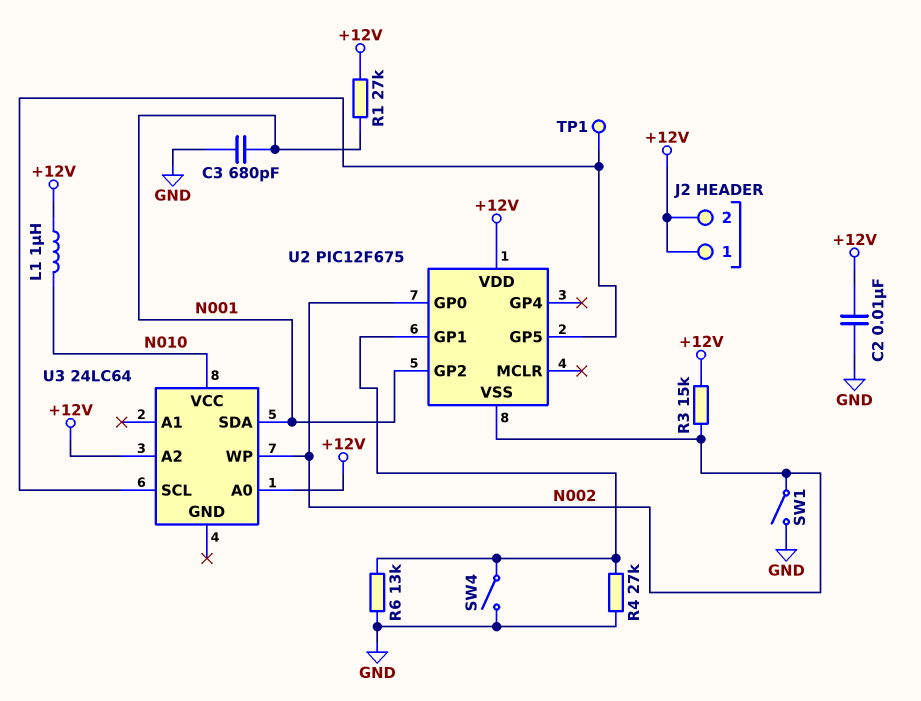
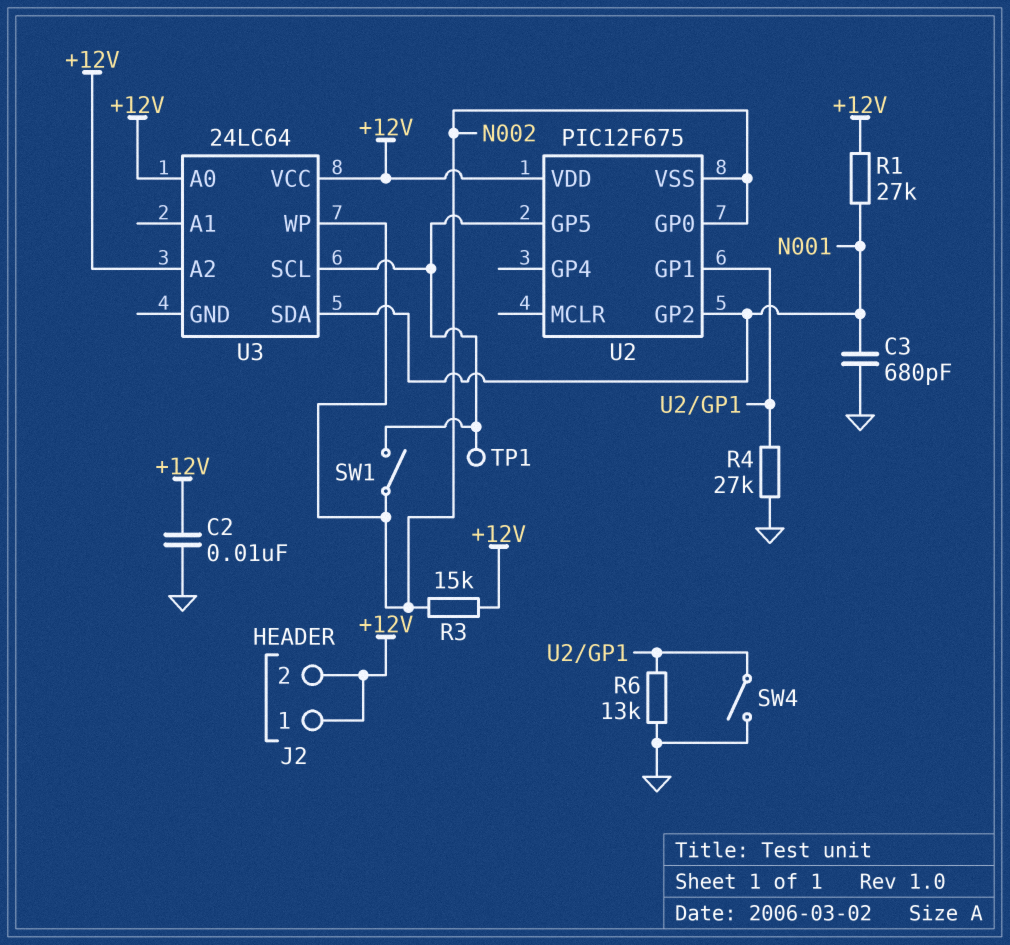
L1: 1uH (+12V, N010) -> none
SW1: switch (GND, N002) -> switch (N002, U2/GP5)
U3 pin VCC: N010 -> +12V

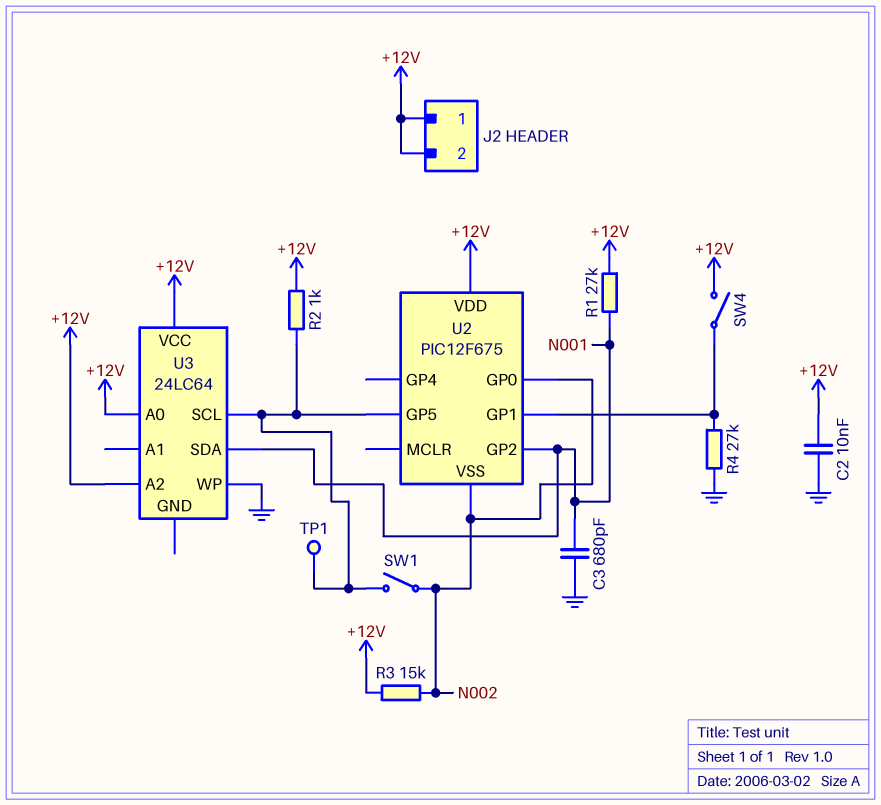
R2: none -> 1k (+12V, U2/GP5)
R6: 13k (GND, U2/GP1) -> none
SW4: switch (GND, U2/GP1) -> switch (+12V, U2/GP1)
U3 pin WP: N002 -> GND

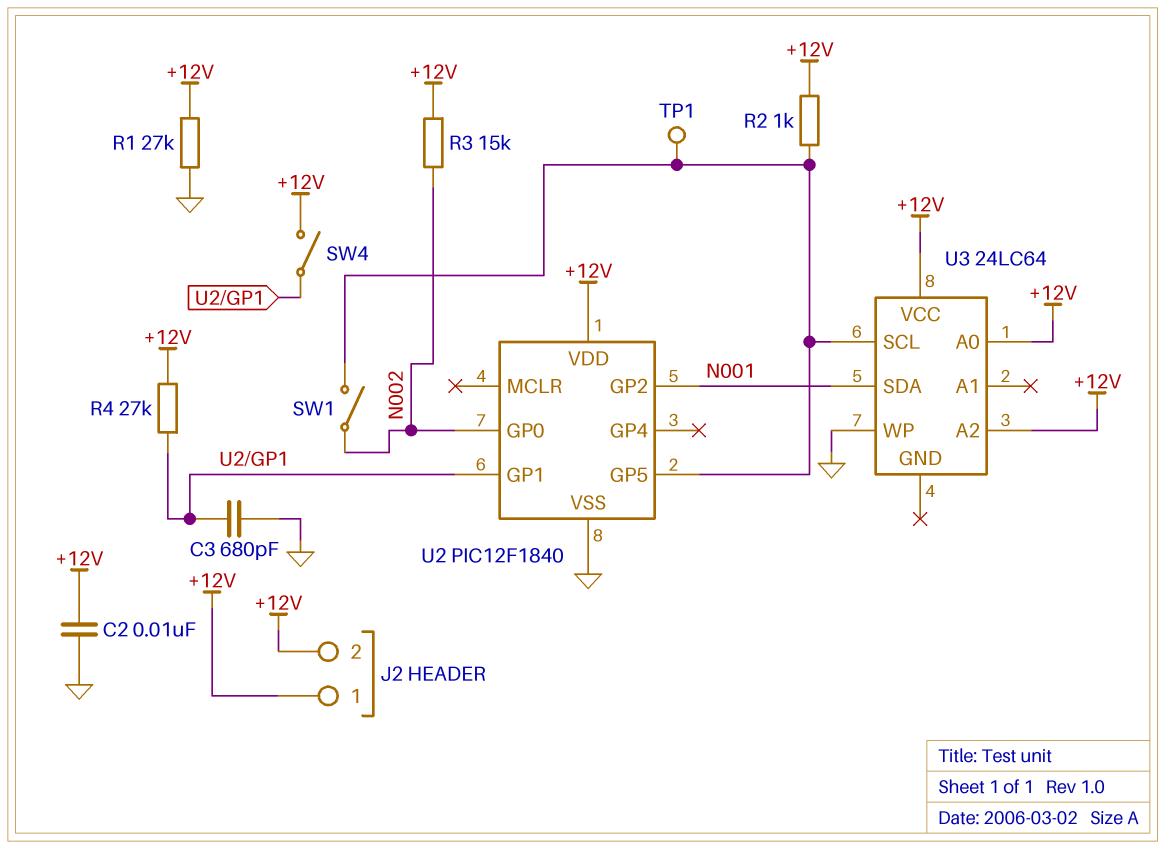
C3: 680pF (GND, N001) -> 680pF (GND, U2/GP1)
R1: 27k (+12V, N001) -> 27k (+12V, GND)
R4: 27k (GND, U2/GP1) -> 27k (+12V, U2/GP1)
U2: PIC12F675 -> PIC12F1840
U2 pin VSS: N002 -> GND

